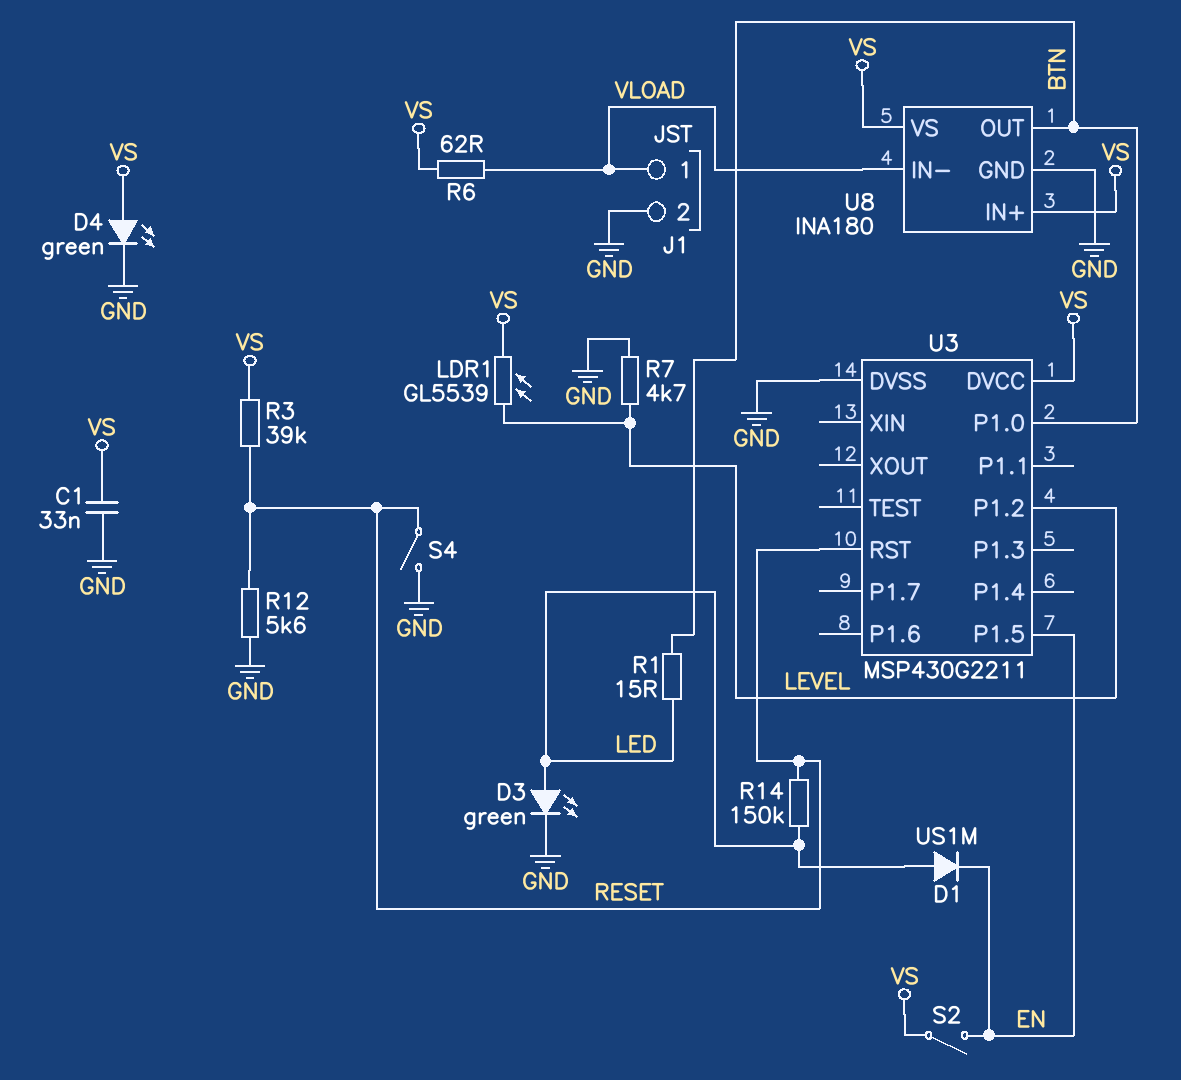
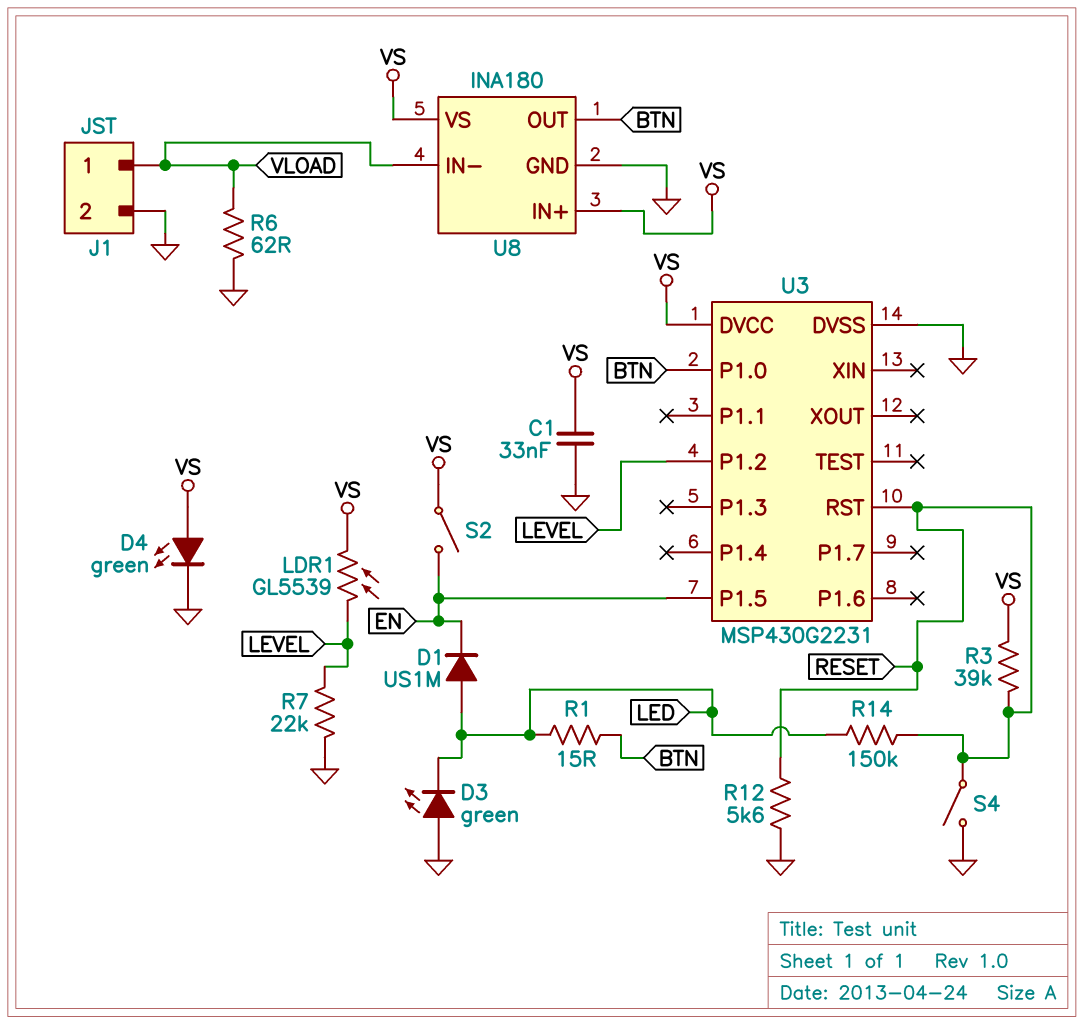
D3: LED green (A LED, K GND) -> LED green (A GND, K LED)
R6: 62 (VLOAD, VS) -> 62 (GND, VLOAD)
R7: 4.7k (GND, LEVEL) -> 22k (GND, LEVEL)
U3: MSP430G2211 -> MSP430G2231

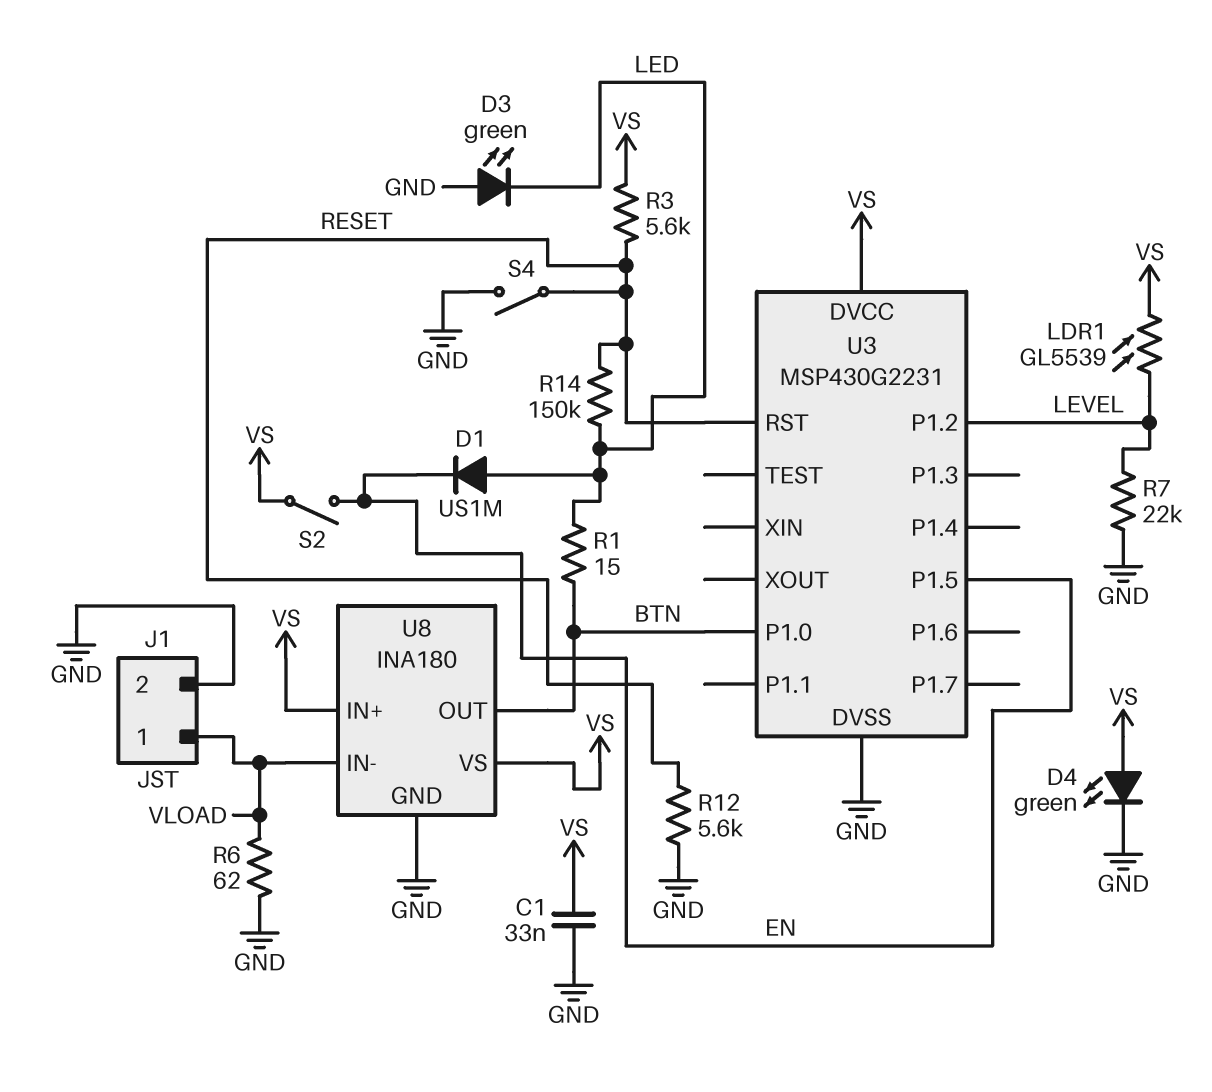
R3: 39k (RESET, VS) -> 5.6k (RESET, VS)

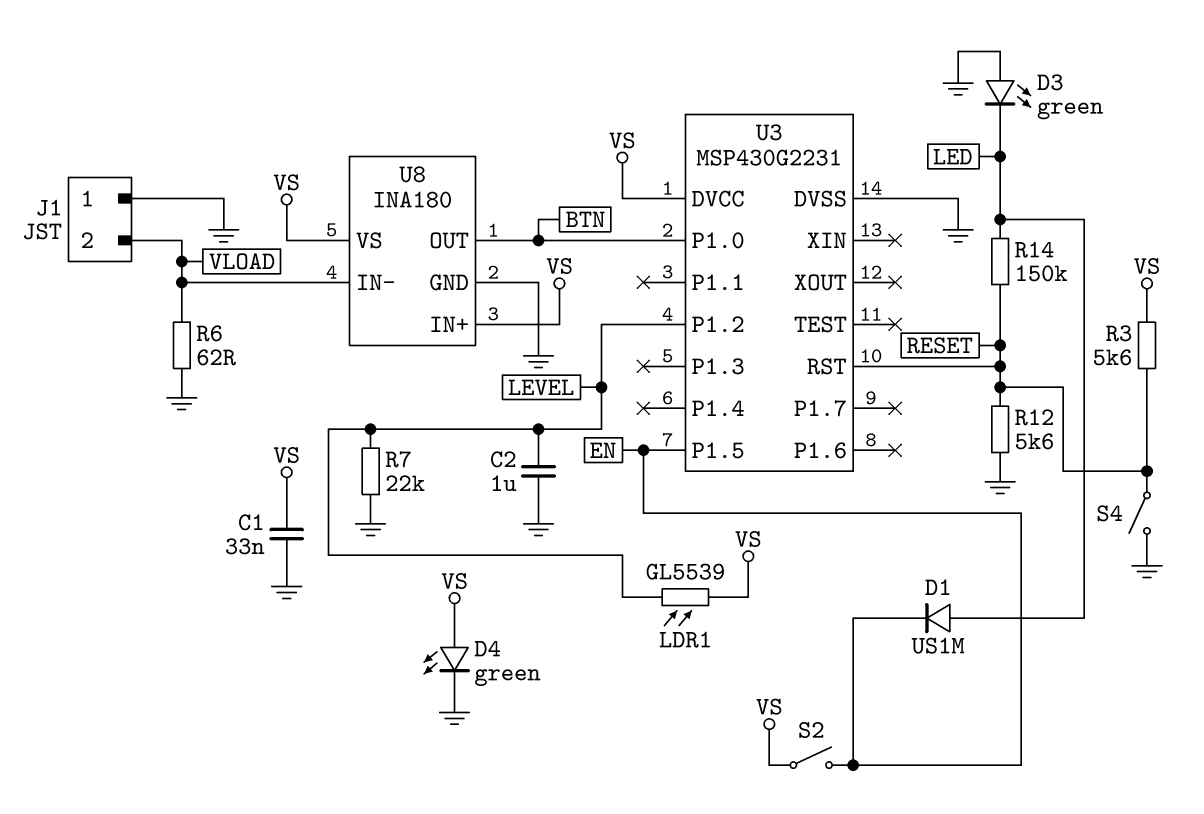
C2: none -> 1uF (GND, LEVEL)
J1 pin 1: VLOAD -> GND
J1 pin 2: GND -> VLOAD
R1: 15 (BTN, LED) -> none

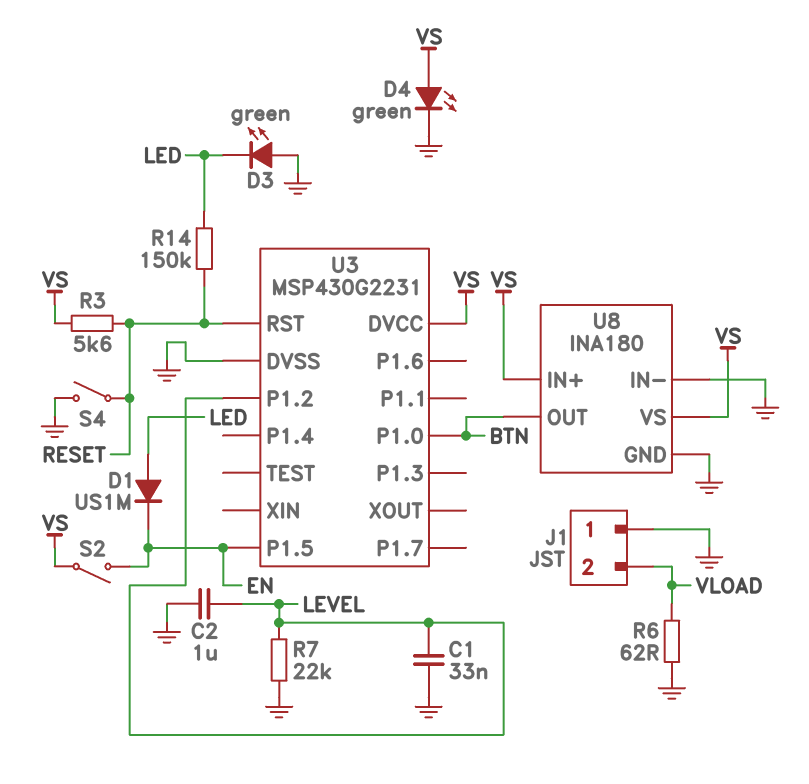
C1: 33nF (GND, VS) -> 33nF (GND, LEVEL)
LDR1: GL5539 (LEVEL, VS) -> none
R12: 5.6k (GND, RESET) -> none
U8 pin IN-: VLOAD -> GND

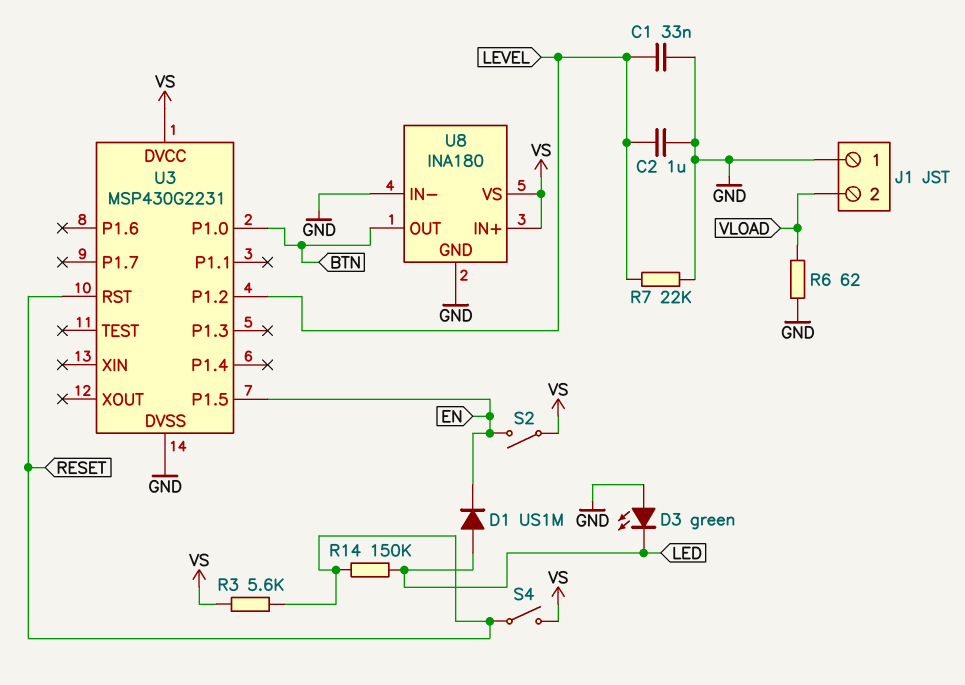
D4: LED green (A VS, K GND) -> none
S4: switch (GND, RESET) -> switch (RESET, VS)

